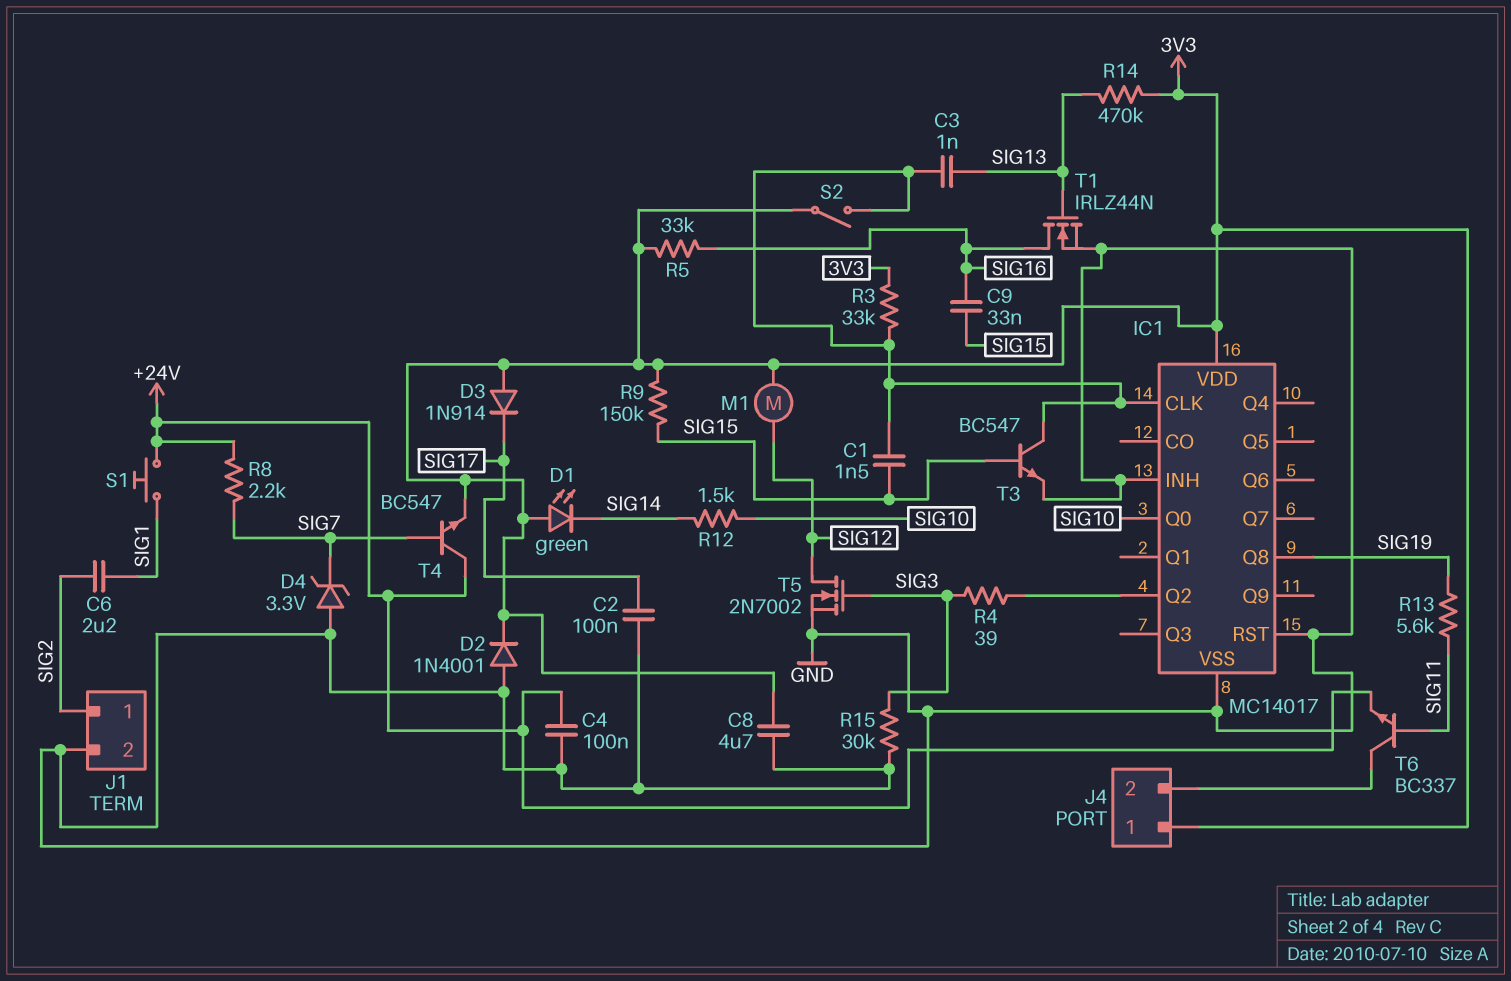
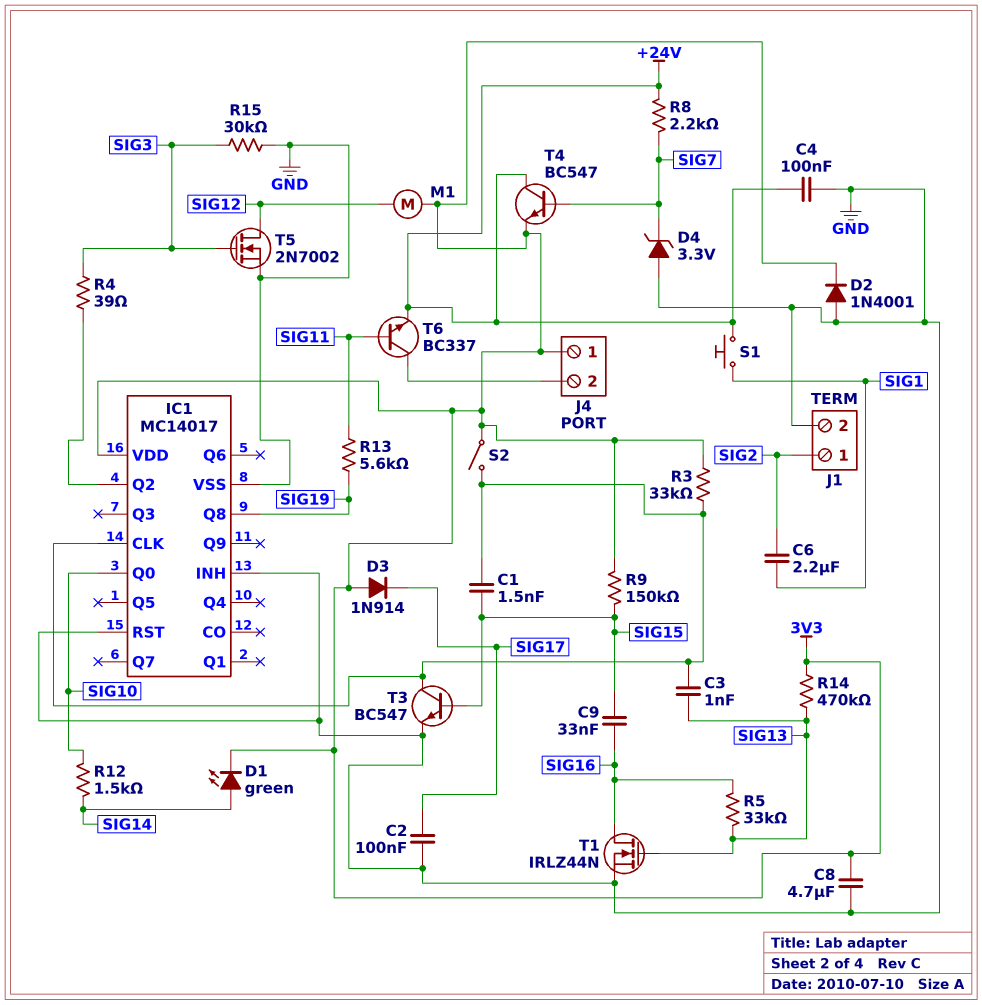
D1: LED green (A 3V3, K SIG14) -> LED green (A SIG14, K 3V3)
R5: 33k (3V3, SIG16) -> 33k (SIG13, SIG16)

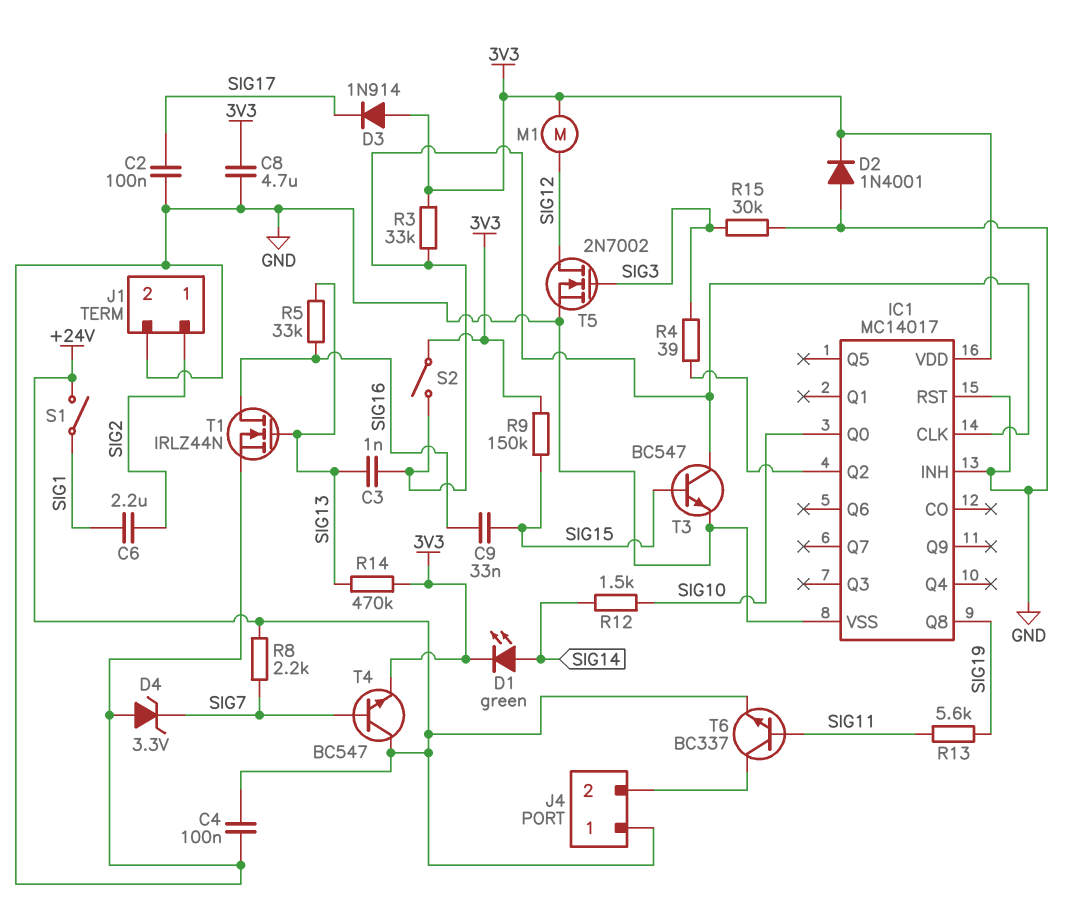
C1: 1.5nF (IC1/CLK, SIG15) -> none
J4 pin 1: 3V3 -> +24V
S1: button (+24V, SIG1) -> switch (+24V, SIG1)

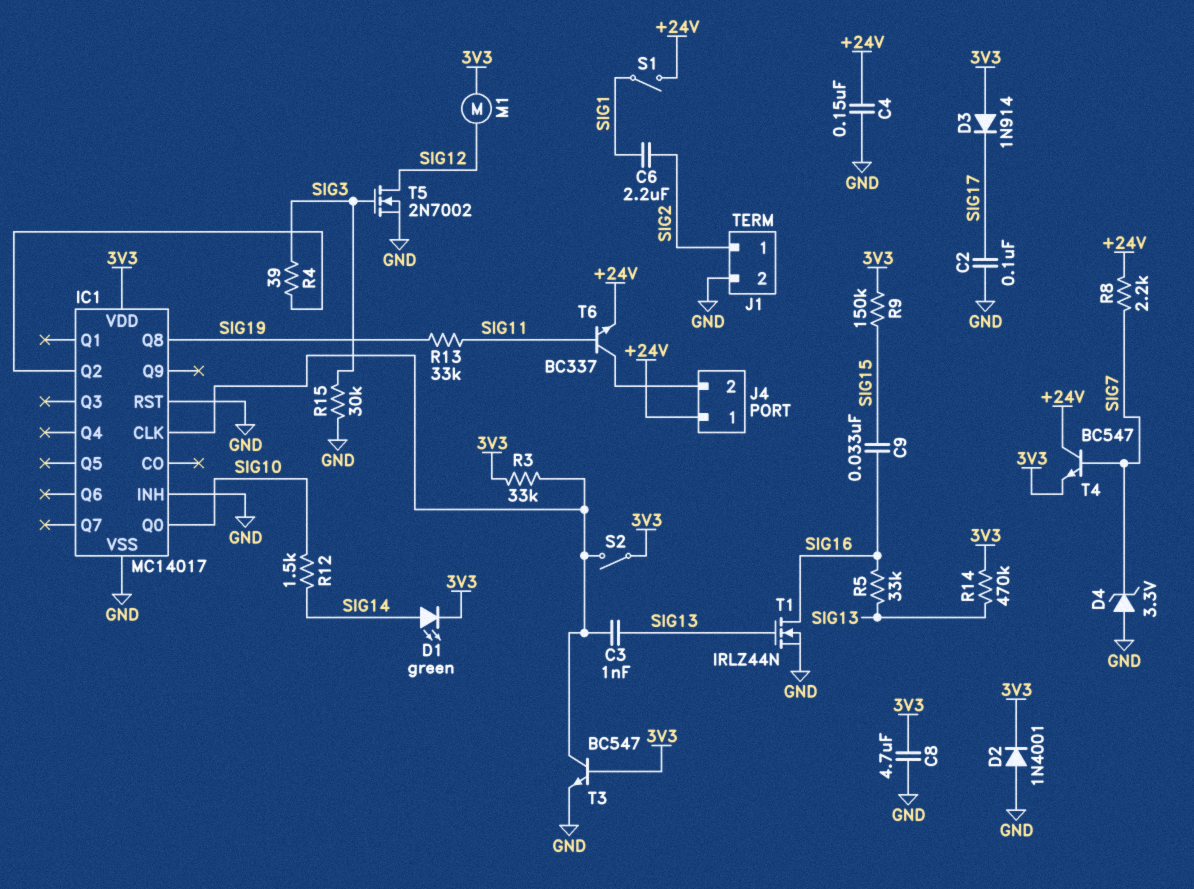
C4: 100nF (+24V, GND) -> 150nF (+24V, GND)
R13: 5.6k (SIG11, SIG19) -> 33k (SIG11, SIG19)
T3: NPN BC547 (B SIG15, C IC1/CLK, E GND) -> NPN BC547 (B 3V3, C IC1/CLK, E GND)

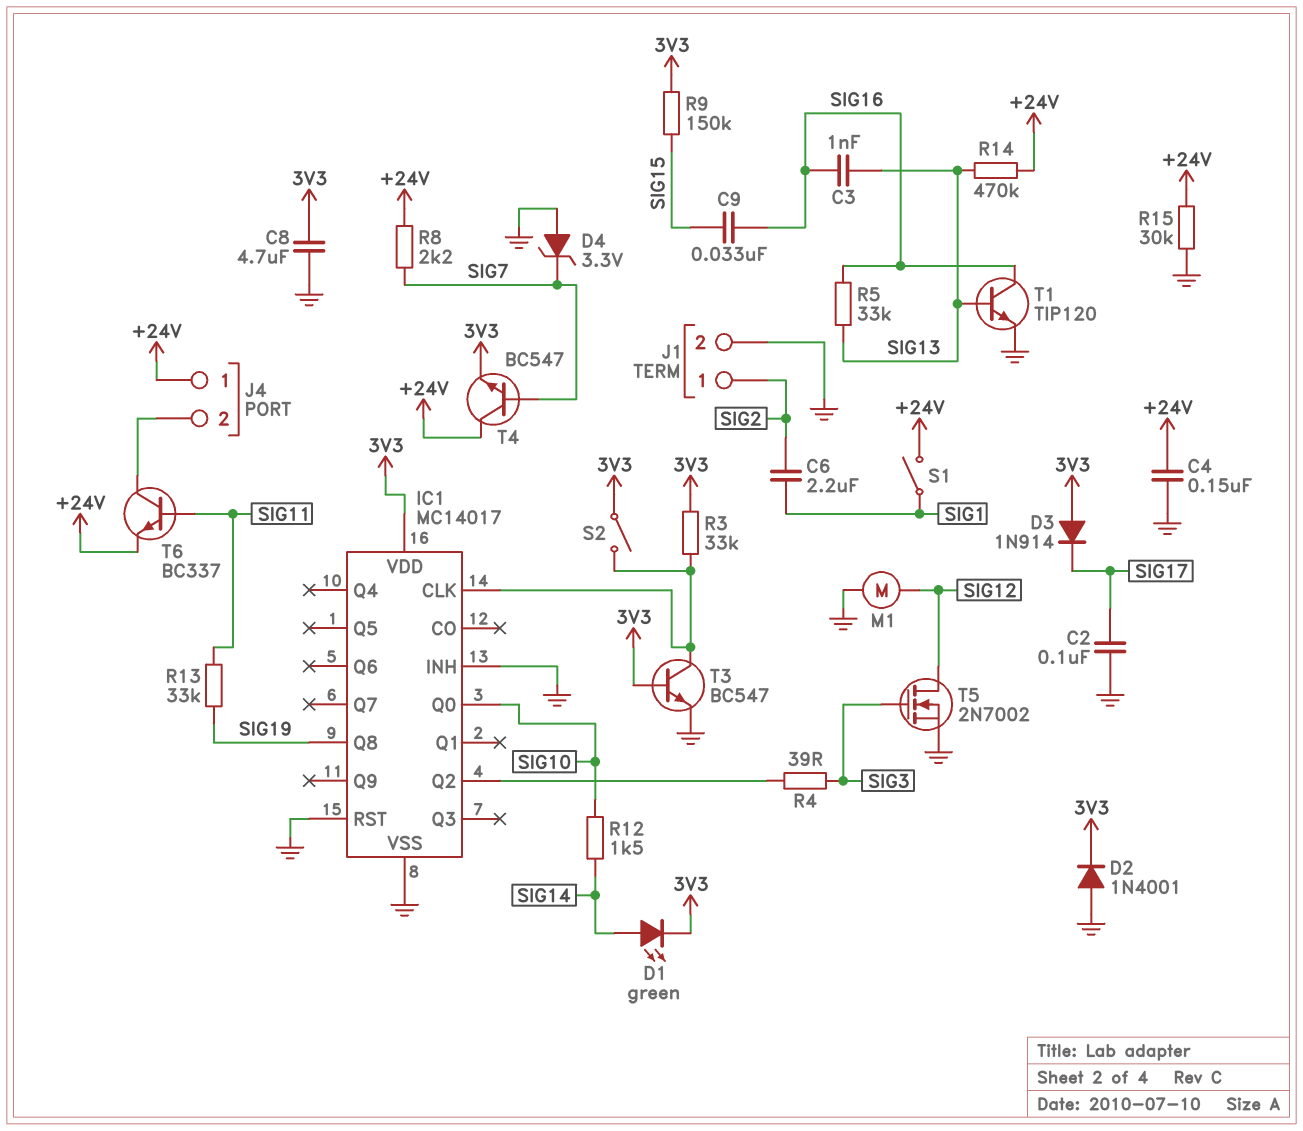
C3: 1nF (IC1/CLK, SIG13) -> 1nF (SIG13, SIG16)
M1: motor (3V3, SIG12) -> motor (GND, SIG12)
R14: 470k (3V3, SIG13) -> 470k (+24V, SIG13)
R15: 30k (GND, SIG3) -> 30k (+24V, GND)
T1: NMOS IRLZ44N (G SIG13, D SIG16, S GND) -> NPN TIP120 (B SIG13, C SIG16, E GND)

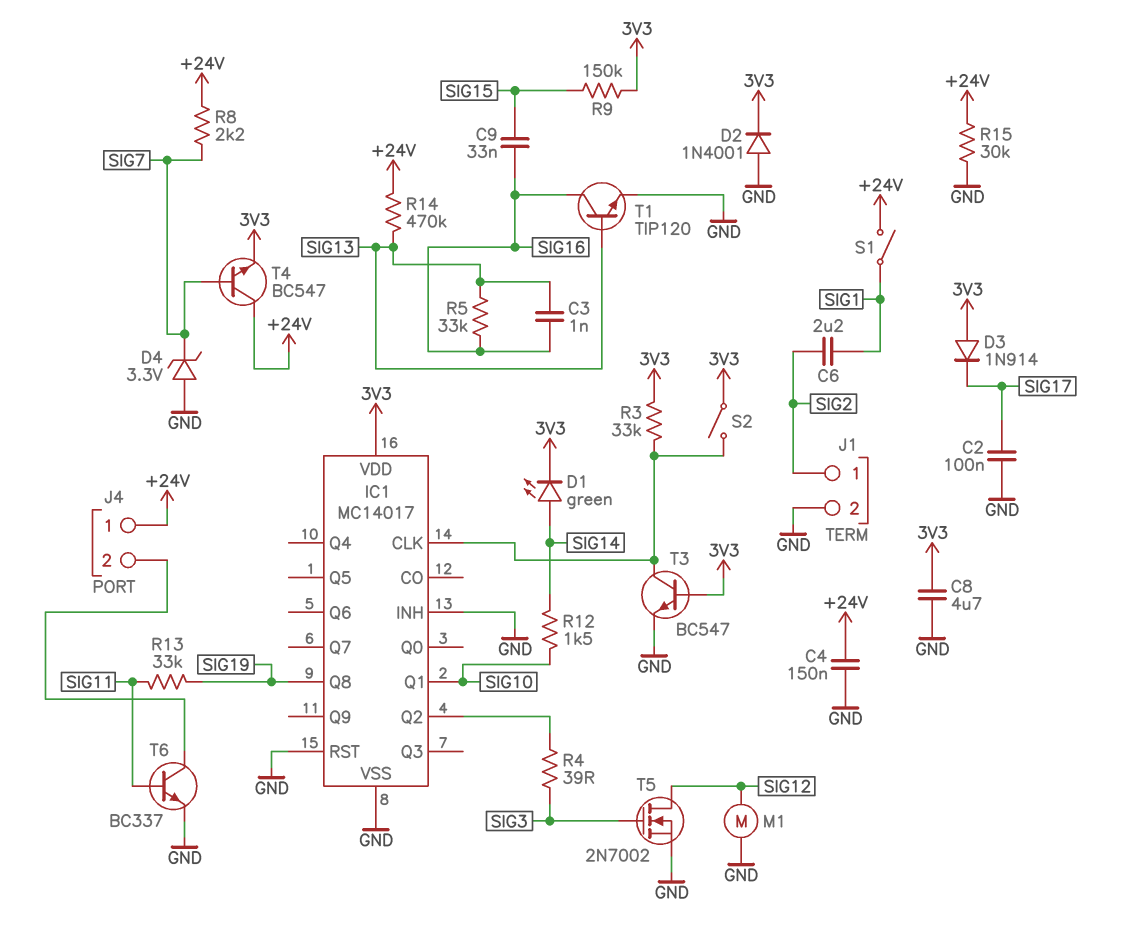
IC1 pin Q0: SIG10 -> none
IC1 pin Q1: none -> SIG10
T6: NPN BC337 (B SIG11, C J4/2, E +24V) -> NPN BC337 (B SIG11, C J4/2, E GND)

